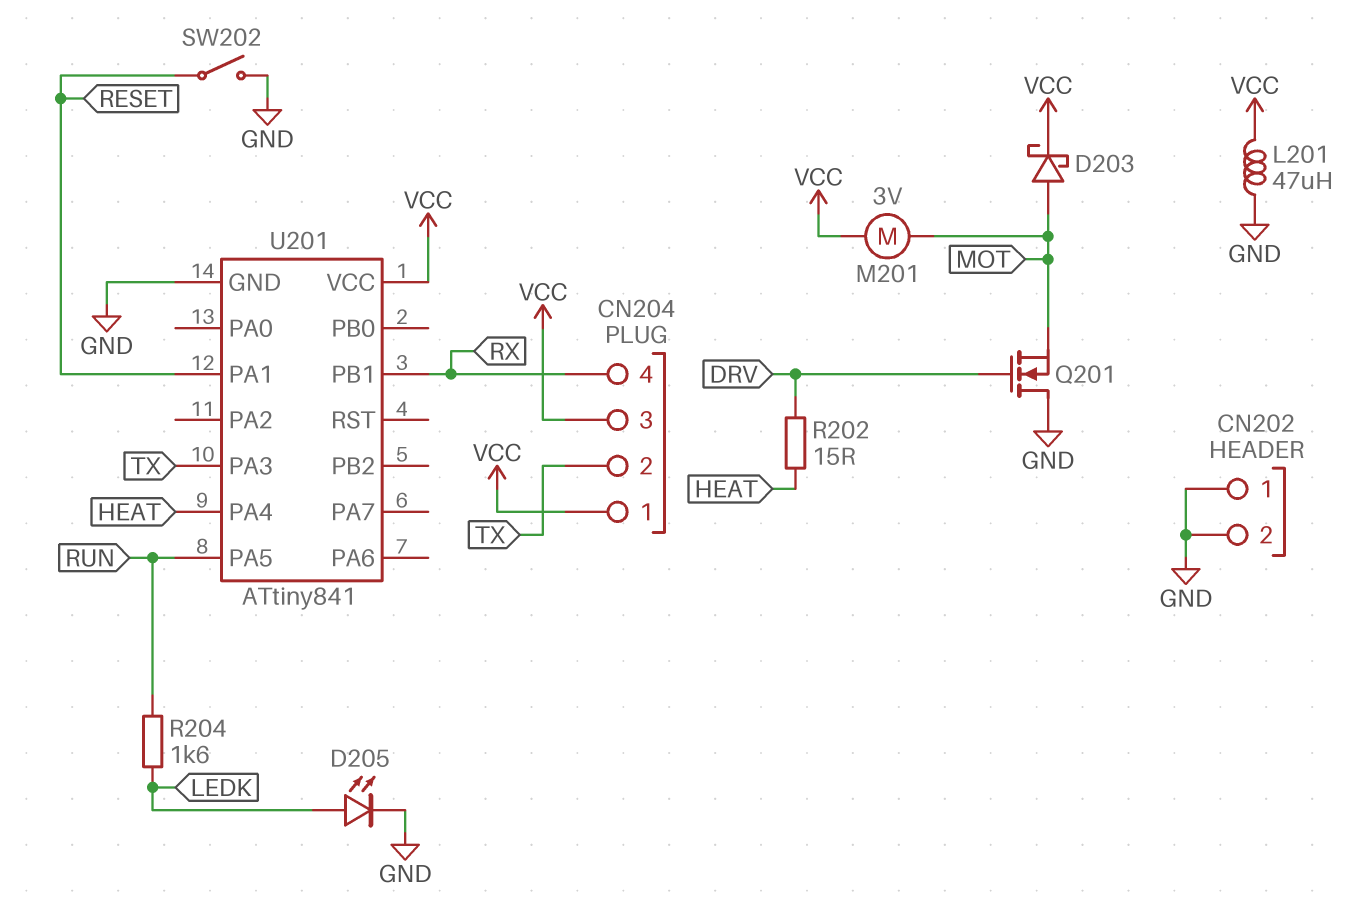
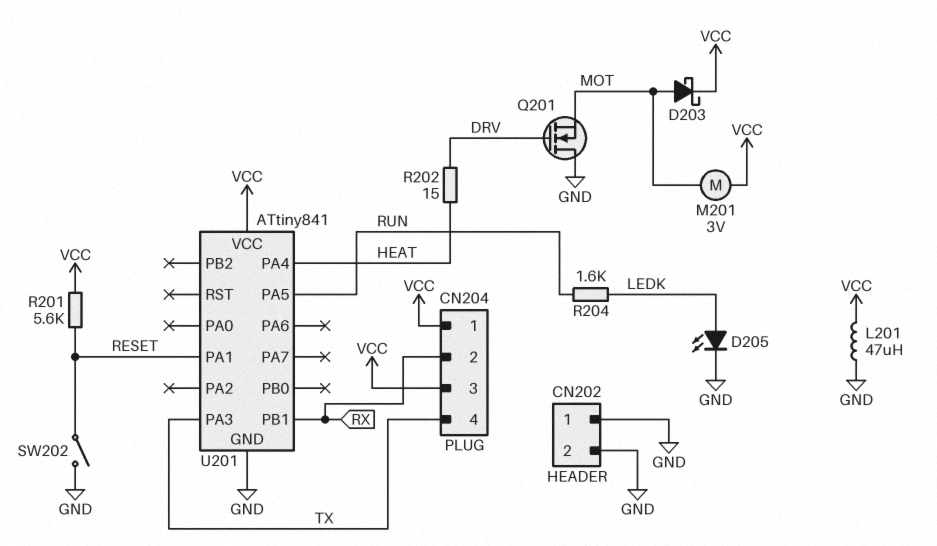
CN204 pin 2: TX -> RX
CN204 pin 4: RX -> TX
R201: none -> 5.6k (RESET, VCC)

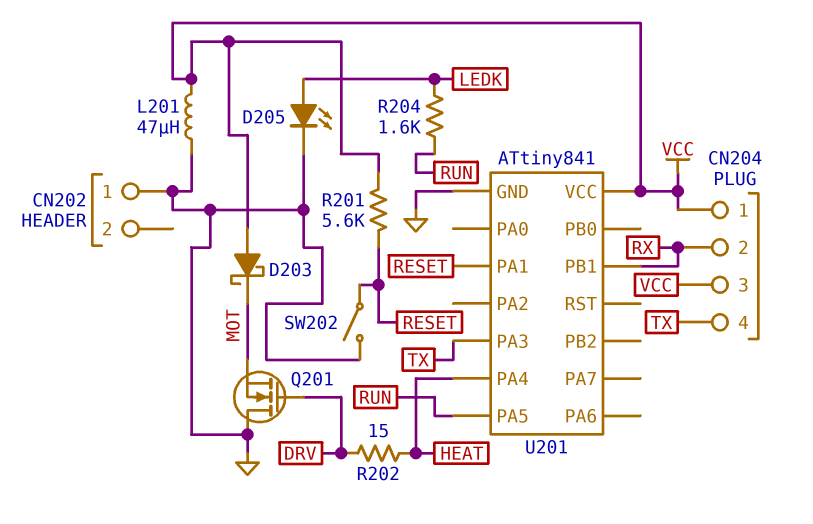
CN202 pin 2: GND -> none
D203: schottky (A MOT, K VCC) -> schottky (A VCC, K MOT)
M201: motor 3V (MOT, VCC) -> none

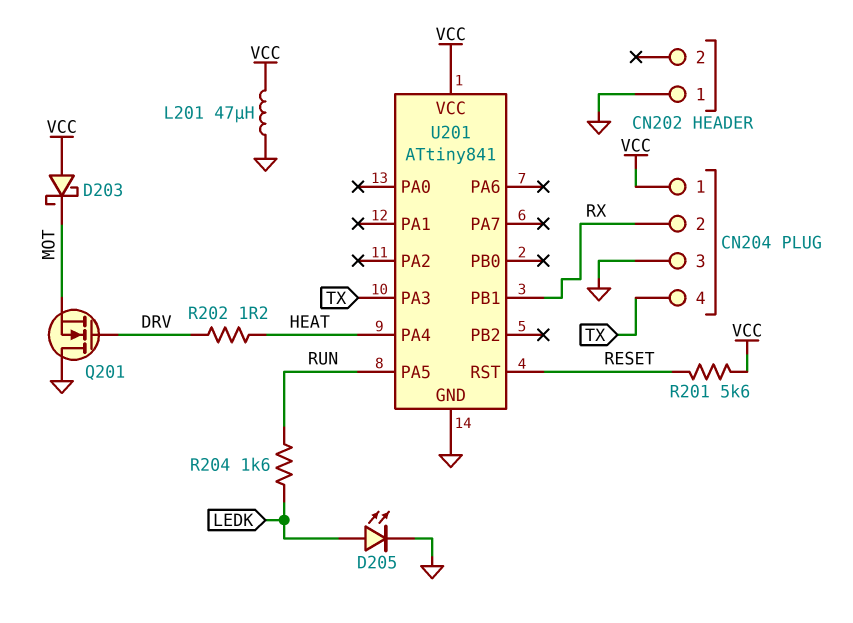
CN204 pin 3: VCC -> GND
R202: 15 (DRV, HEAT) -> 1.2 (DRV, HEAT)
SW202: switch (GND, RESET) -> none
U201 pin PA1: RESET -> none
U201 pin RST: none -> RESET

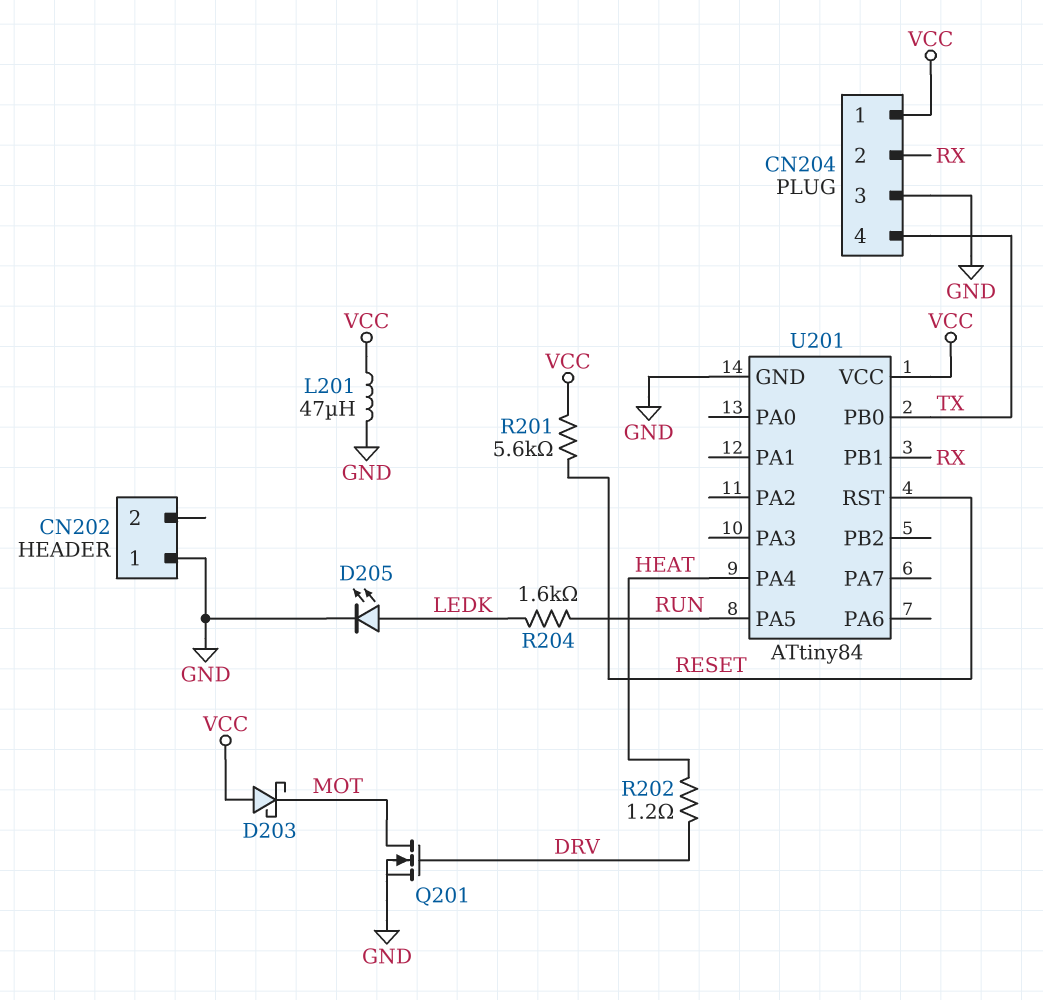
Q201: NMOS (G DRV, D GND, S MOT) -> NMOS (G DRV, D MOT, S GND)
U201: ATtiny841 -> ATtiny84
U201 pin PA3: TX -> none
U201 pin PB0: none -> TX

